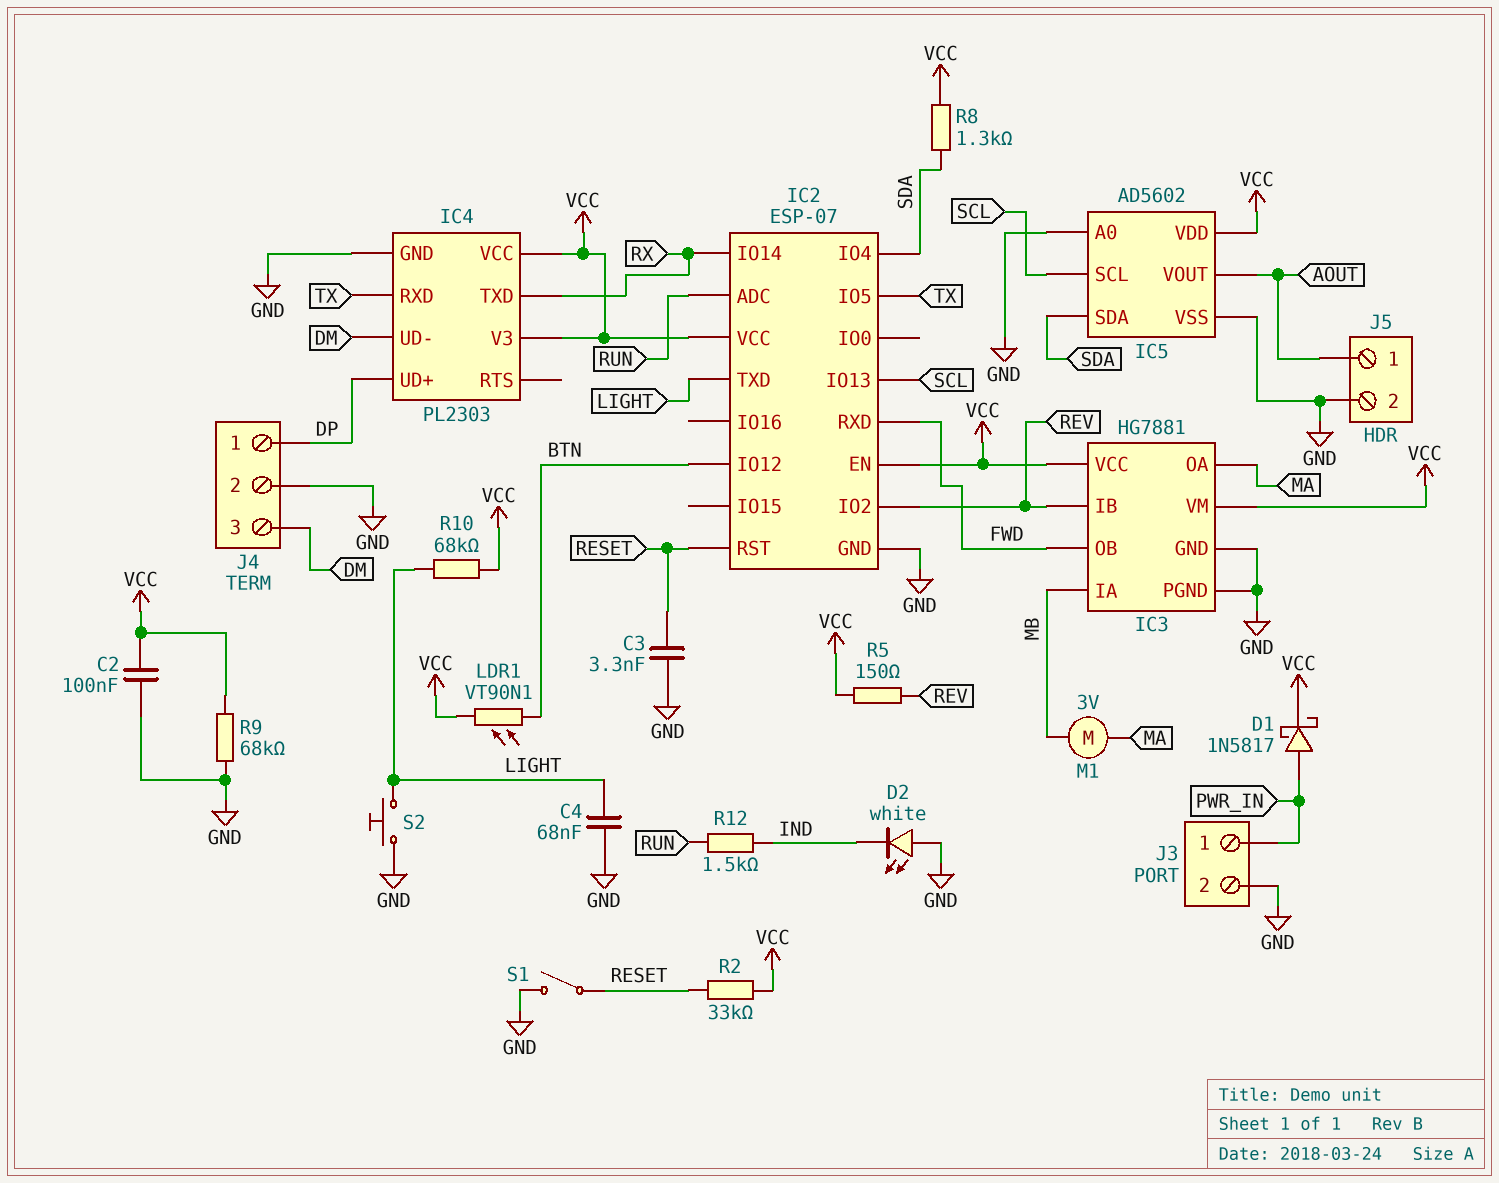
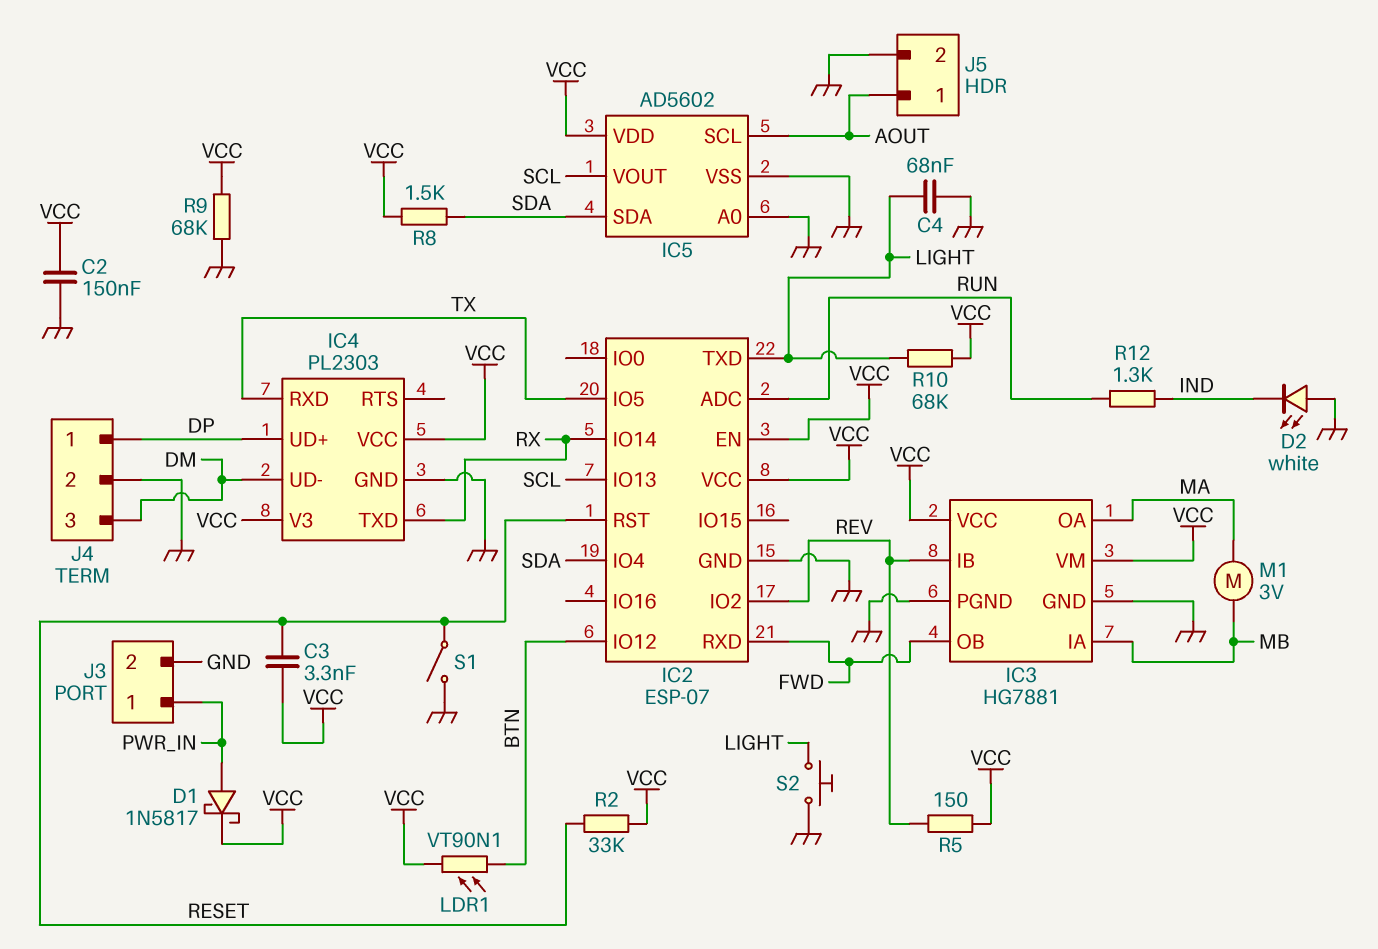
C2: 100nF (GND, VCC) -> 150nF (GND, VCC)
C3: 3.3nF (GND, RESET) -> 3.3nF (RESET, VCC)
IC5 pin SCL: SCL -> AOUT
IC5 pin VOUT: AOUT -> SCL
R8: 1.3k (SDA, VCC) -> 1.5k (SDA, VCC)
R12: 1.5k (IND, RUN) -> 1.3k (IND, RUN)

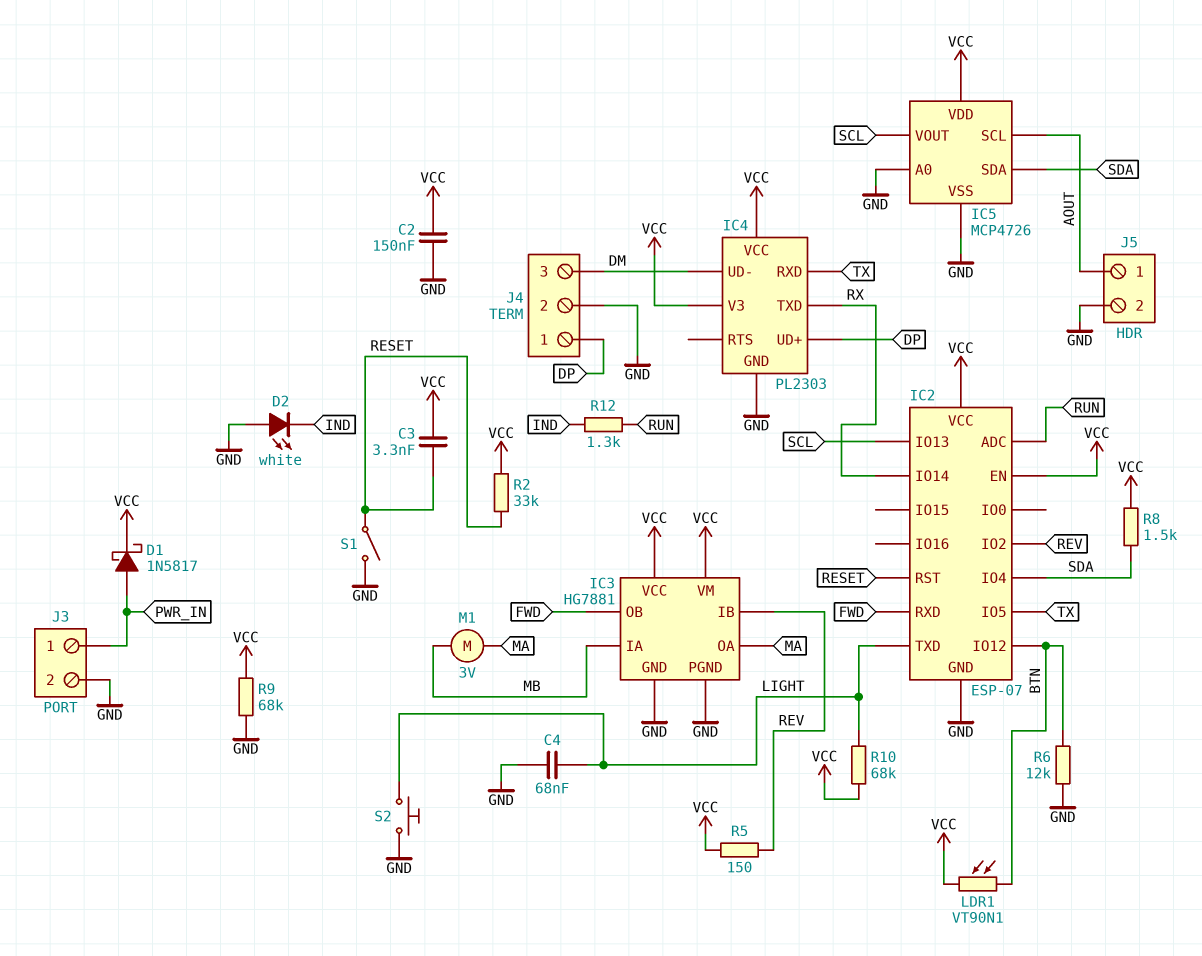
IC5: AD5602 -> MCP4726
R6: none -> 12k (BTN, GND)

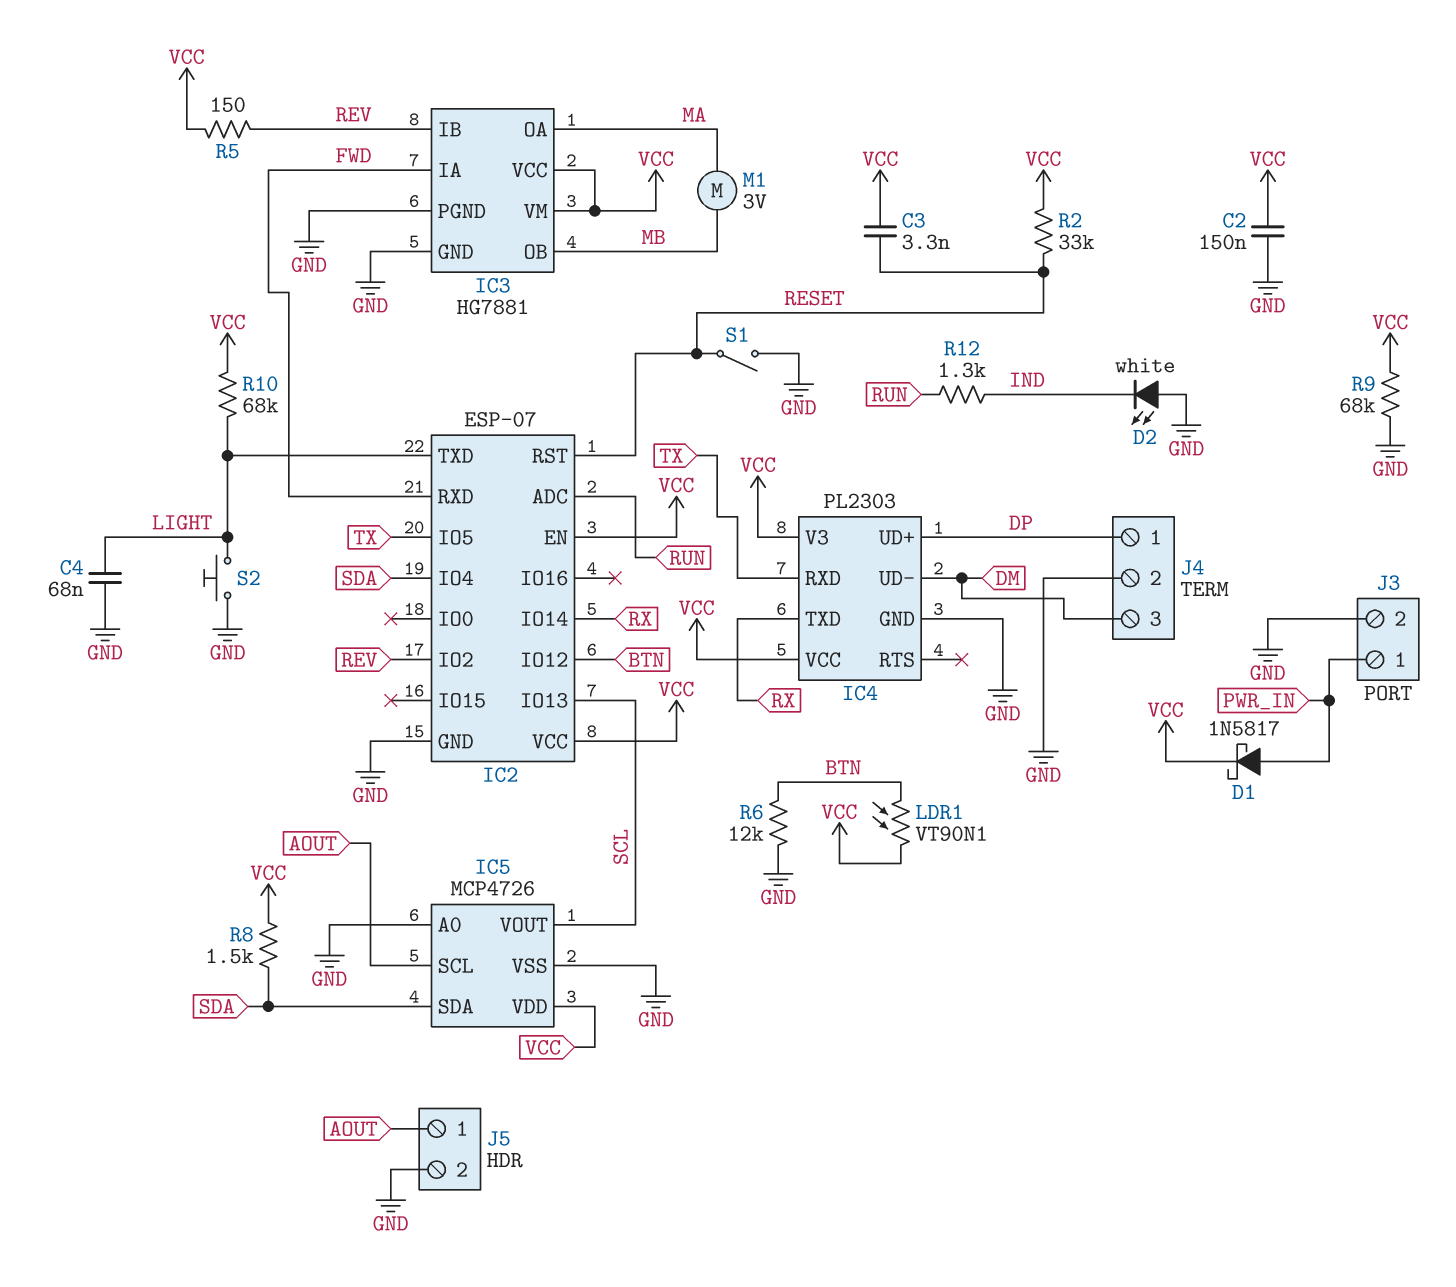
IC3 pin IA: MB -> FWD
IC3 pin OB: FWD -> MB

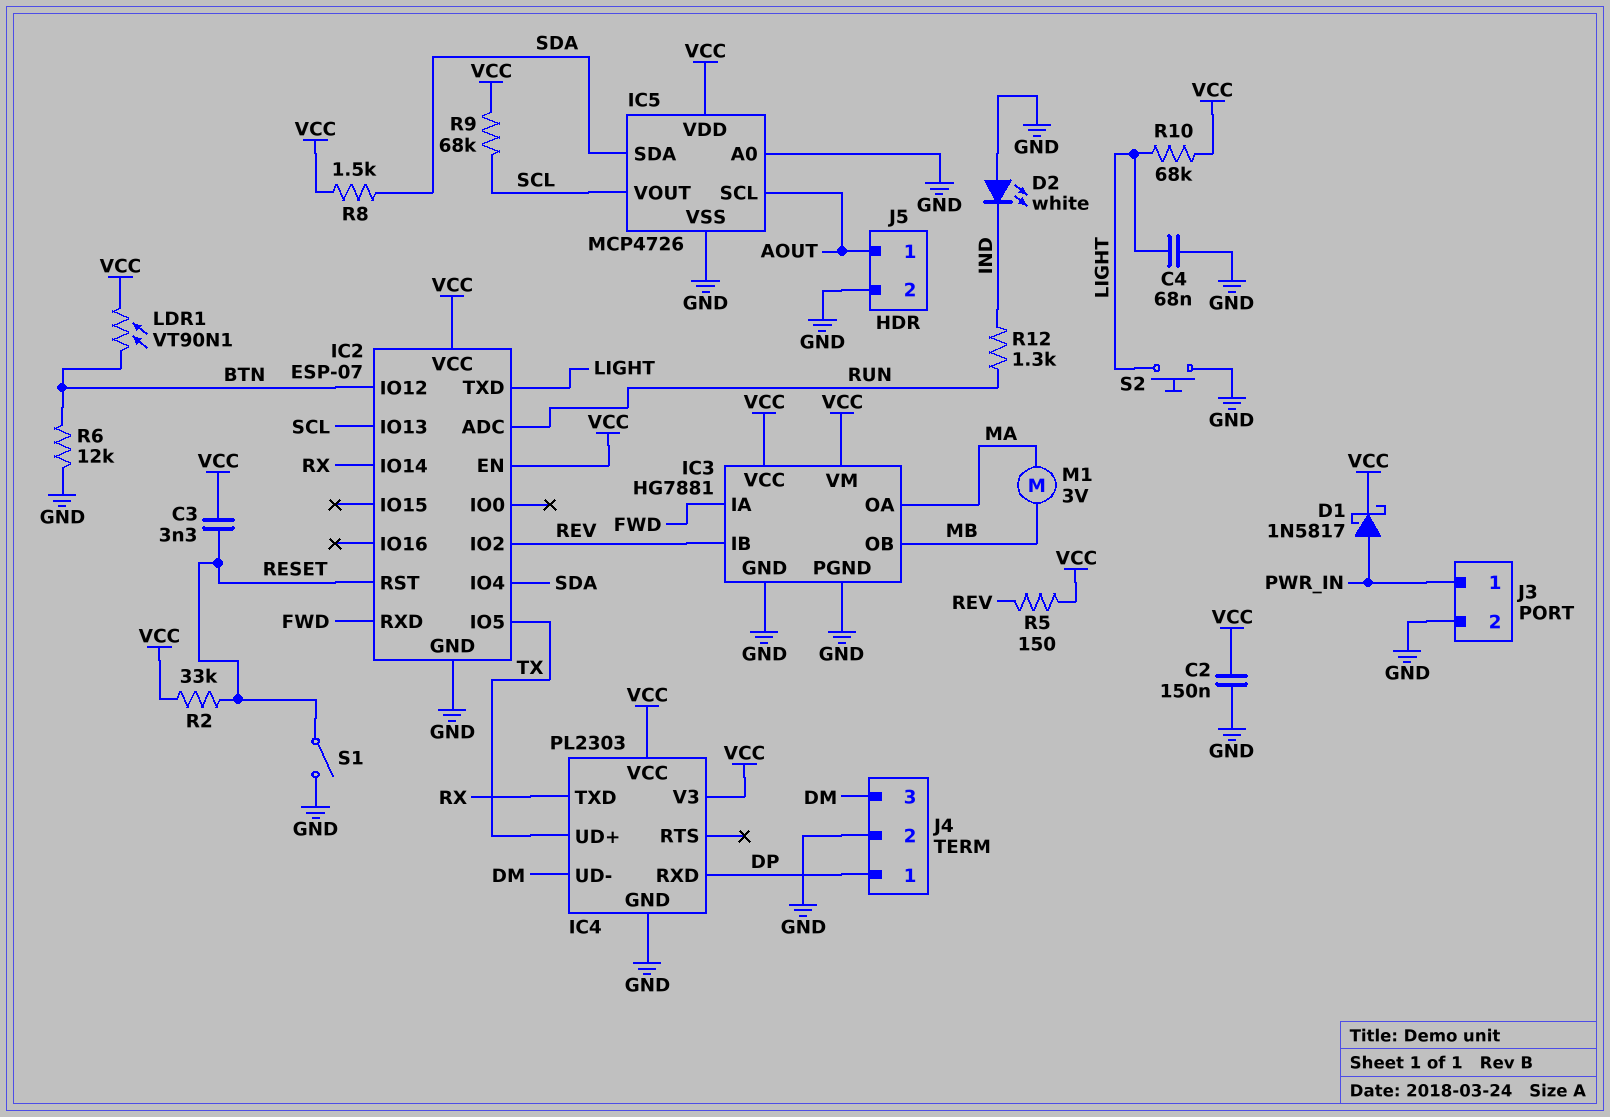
IC4 pin RXD: TX -> DP
IC4 pin UD+: DP -> TX
R9: 68k (GND, VCC) -> 68k (SCL, VCC)

